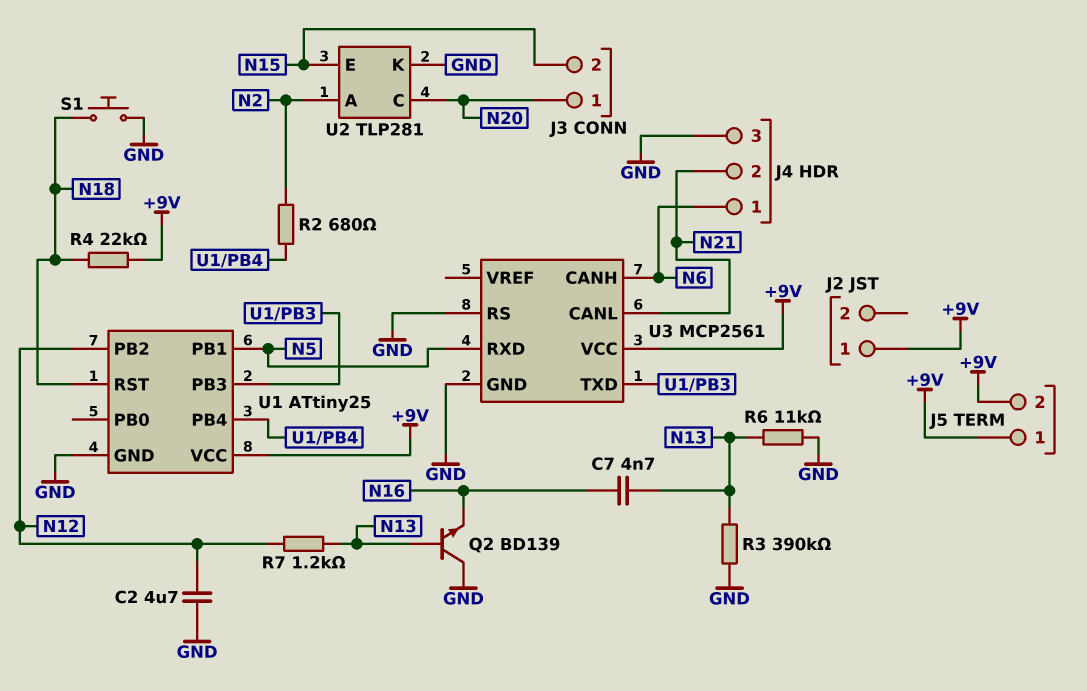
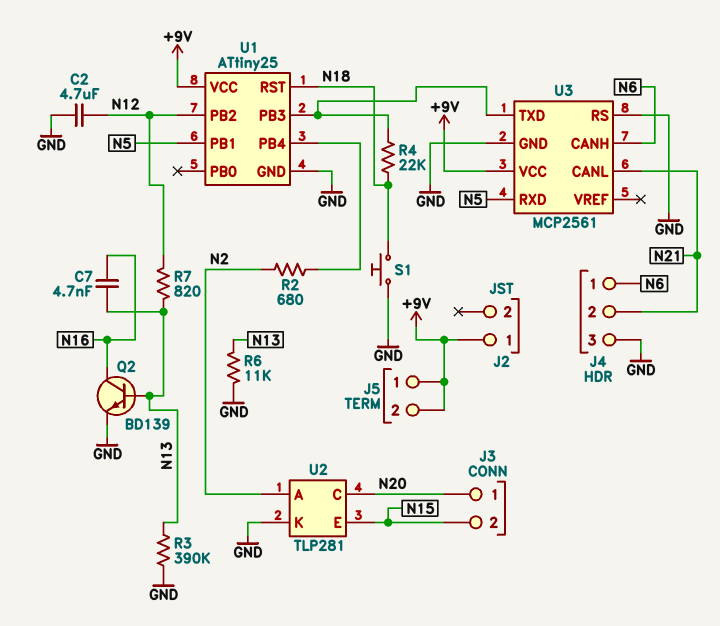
Q2: NPN BD139 (B N13, C GND, E N16) -> NPN BD139 (B N13, C N16, E GND)
R4: 22k (+9V, N18) -> 22k (N18, U1/PB3)
R7: 1.2k (N12, N13) -> 820 (N12, N13)

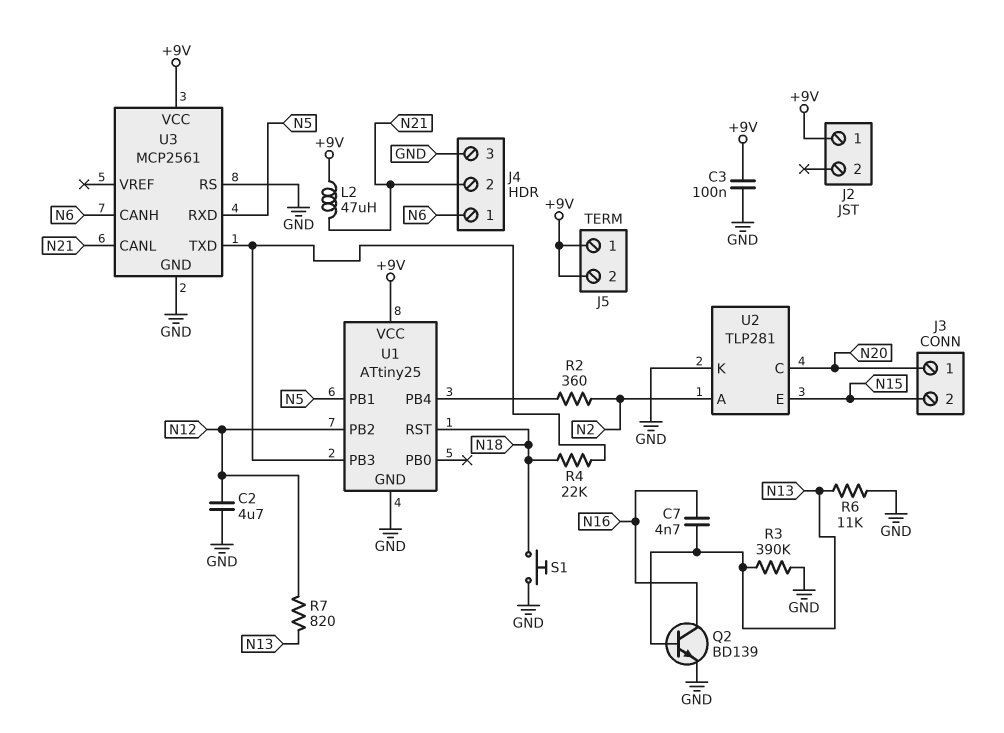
C3: none -> 100nF (+9V, GND)
L2: none -> 47uH (+9V, N21)
R2: 680 (N2, U1/PB4) -> 360 (N2, U1/PB4)

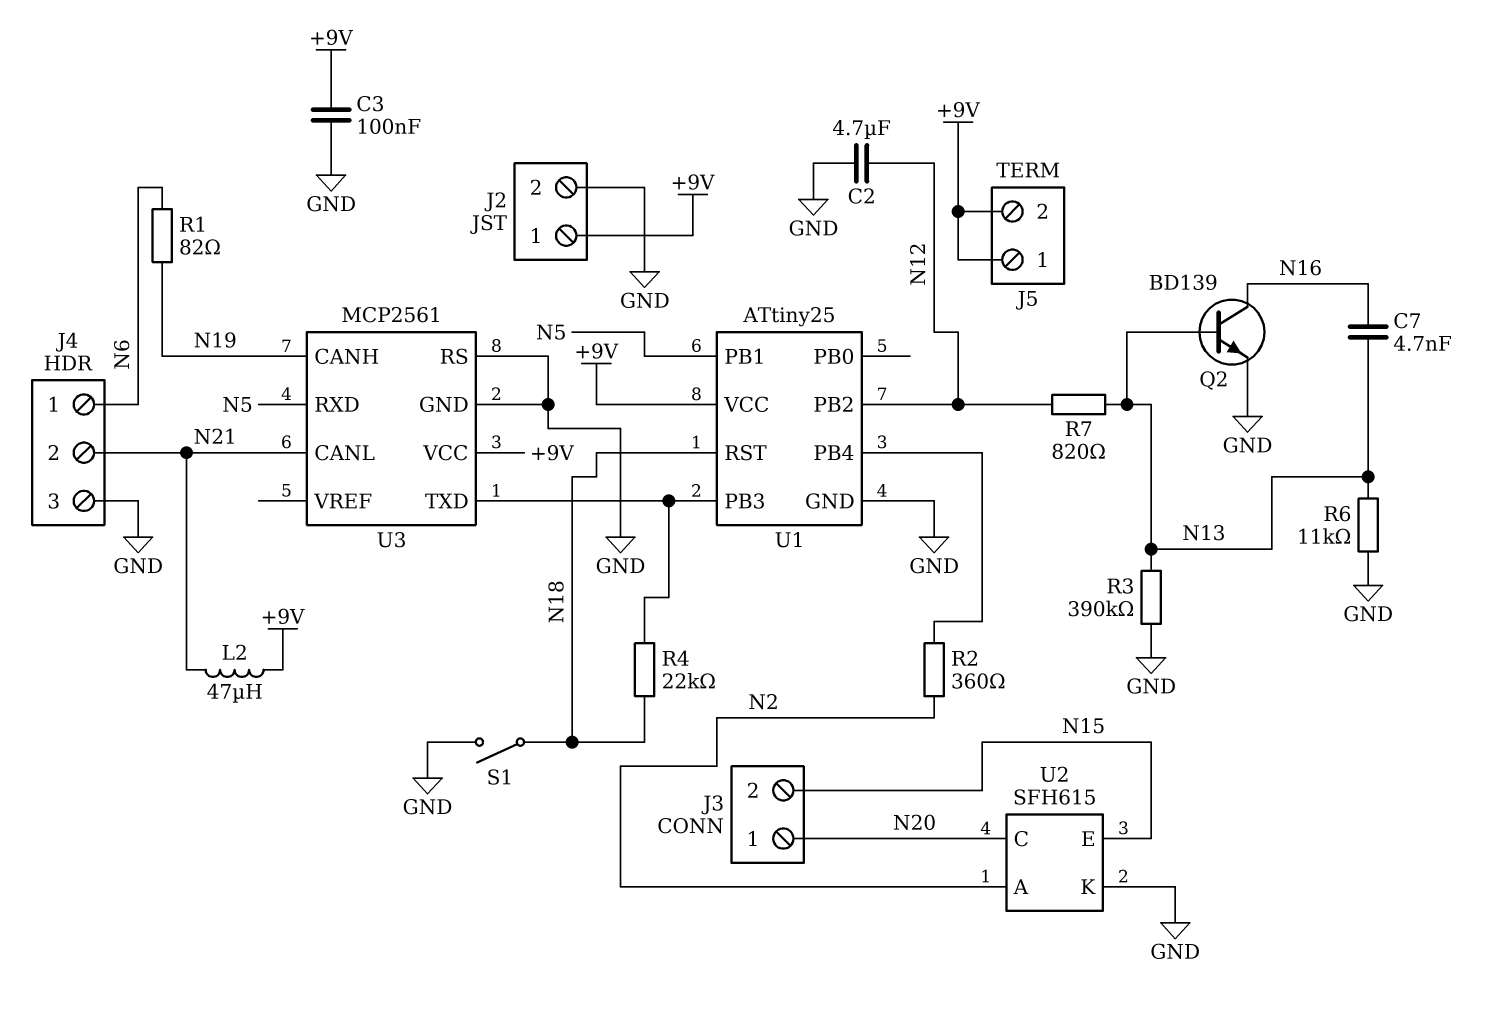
J2 pin 2: none -> GND
R1: none -> 82 (N6, N19)
S1: button (GND, N18) -> switch (GND, N18)
U2: TLP281 -> SFH615
U3 pin CANH: N6 -> N19

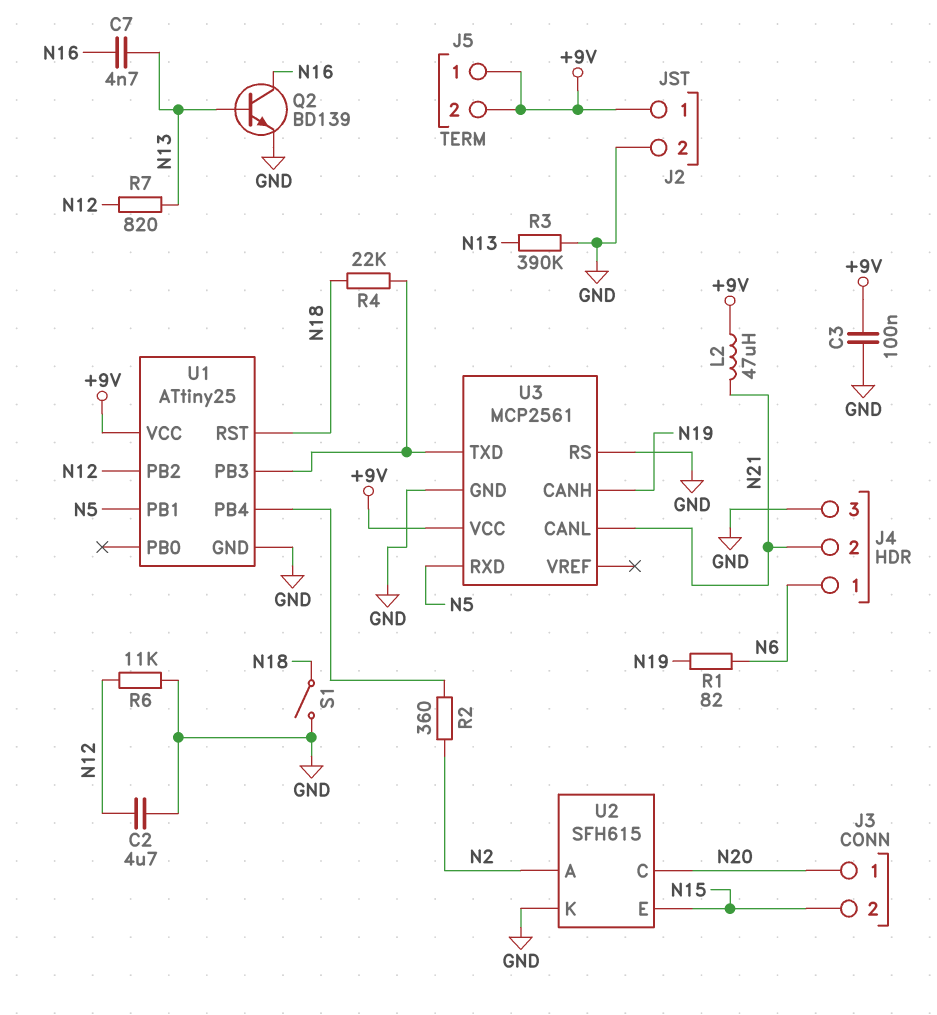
R6: 11k (GND, N13) -> 11k (GND, N12)

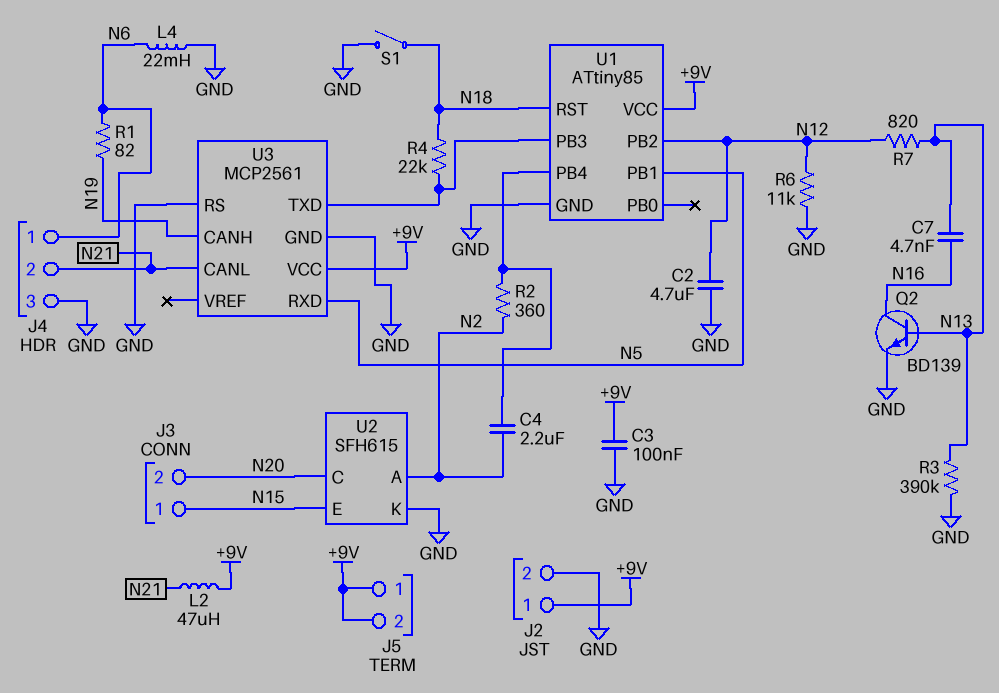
C4: none -> 2.2uF (N2, U1/PB4)
J3 pin 1: N20 -> N15
J3 pin 2: N15 -> N20
L4: none -> 22mH (GND, N6)
U1: ATtiny25 -> ATtiny85

